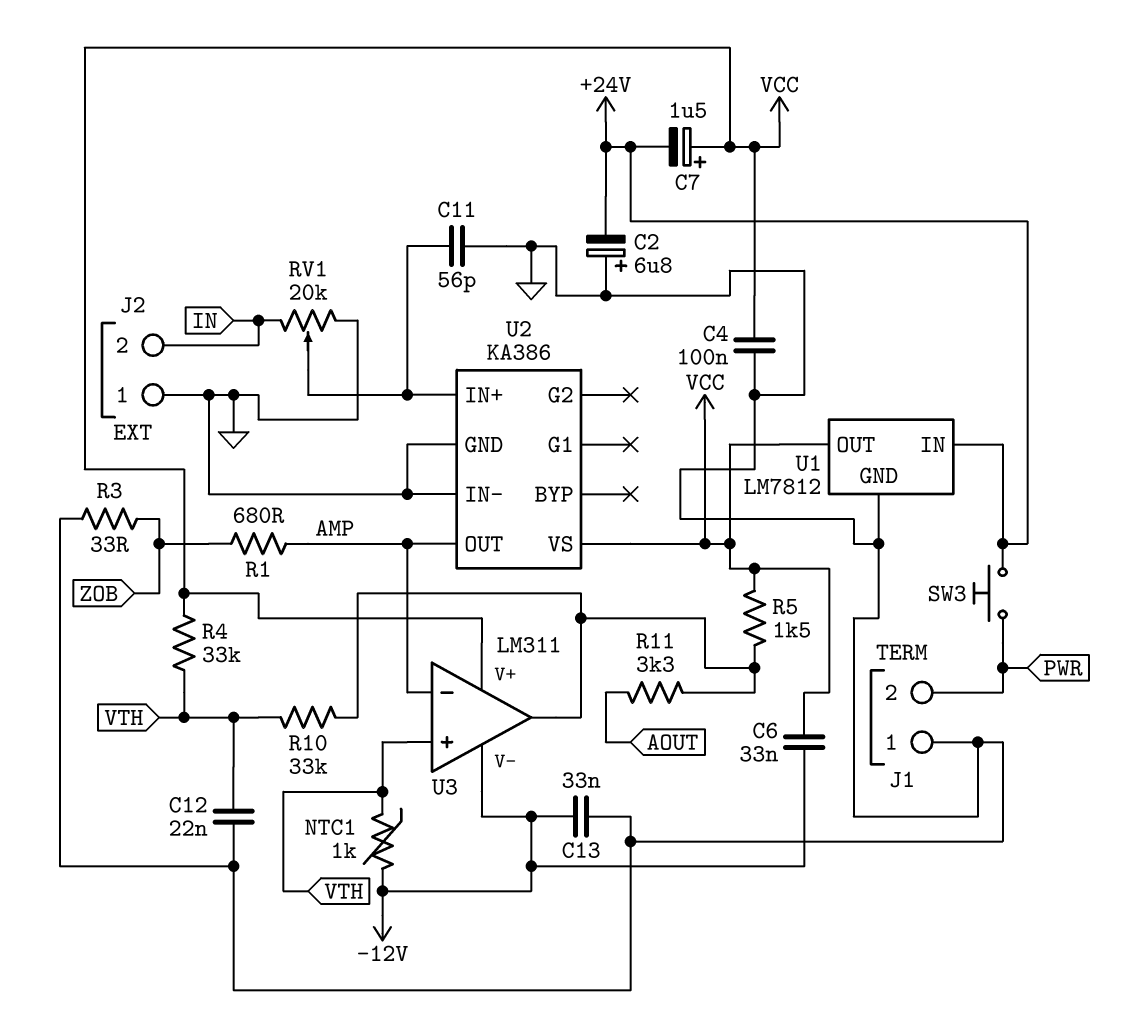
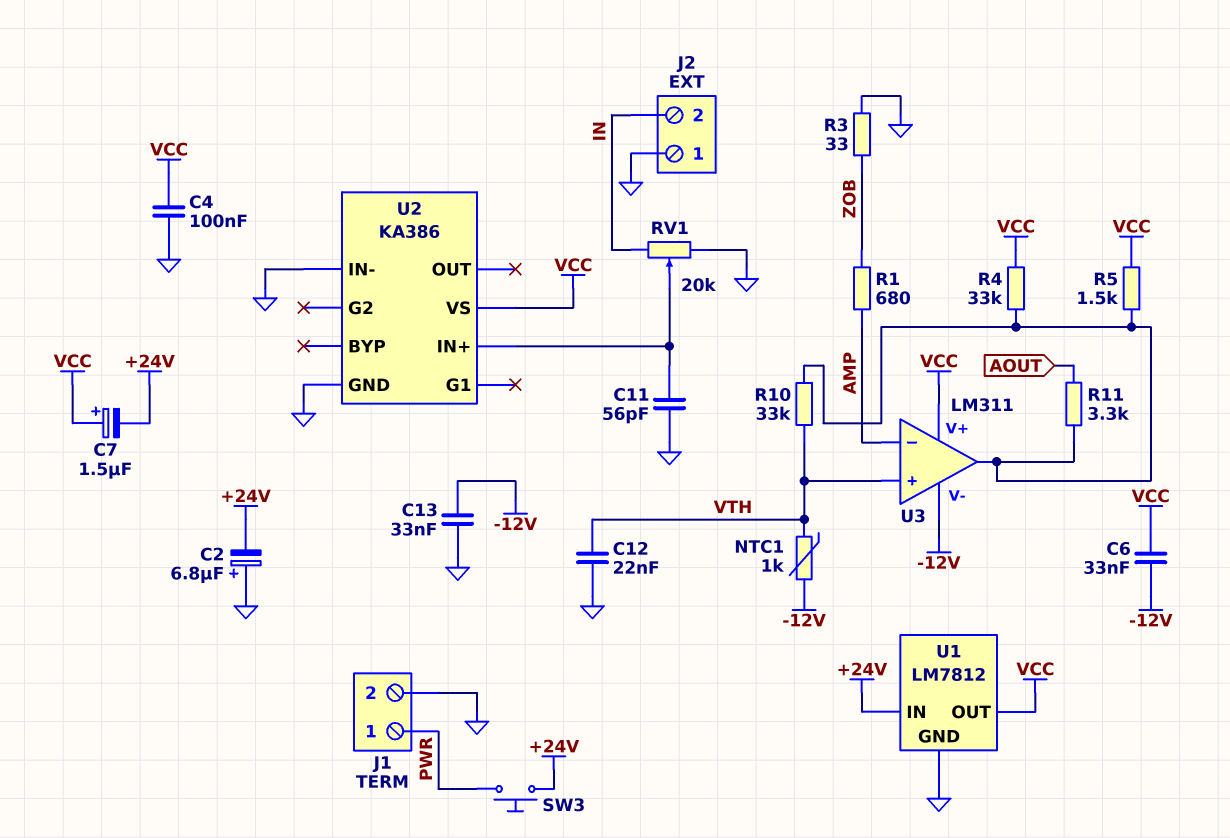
J1 pin 1: GND -> PWR
J1 pin 2: PWR -> GND
R4: 33k (VCC, VTH) -> 33k (U3/out, VCC)
U2 pin OUT: AMP -> none

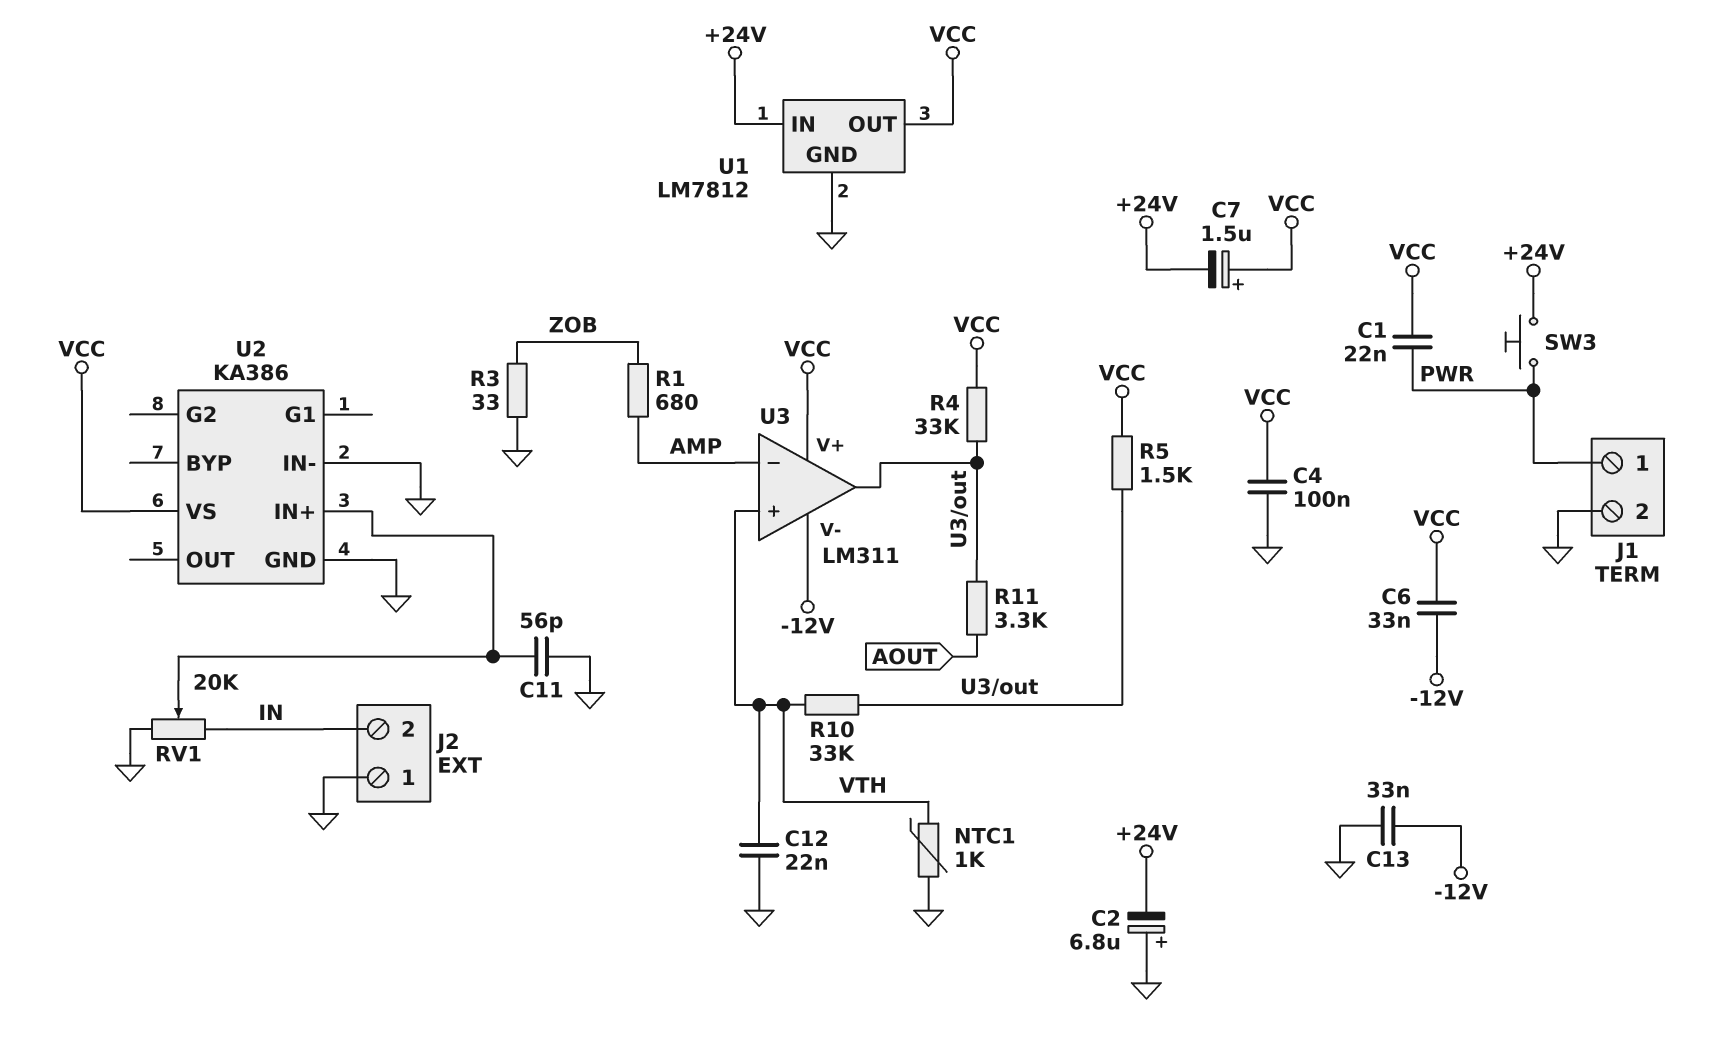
C1: none -> 22nF (PWR, VCC)
NTC1: 1k (-12V, VTH) -> 1k (GND, VTH)

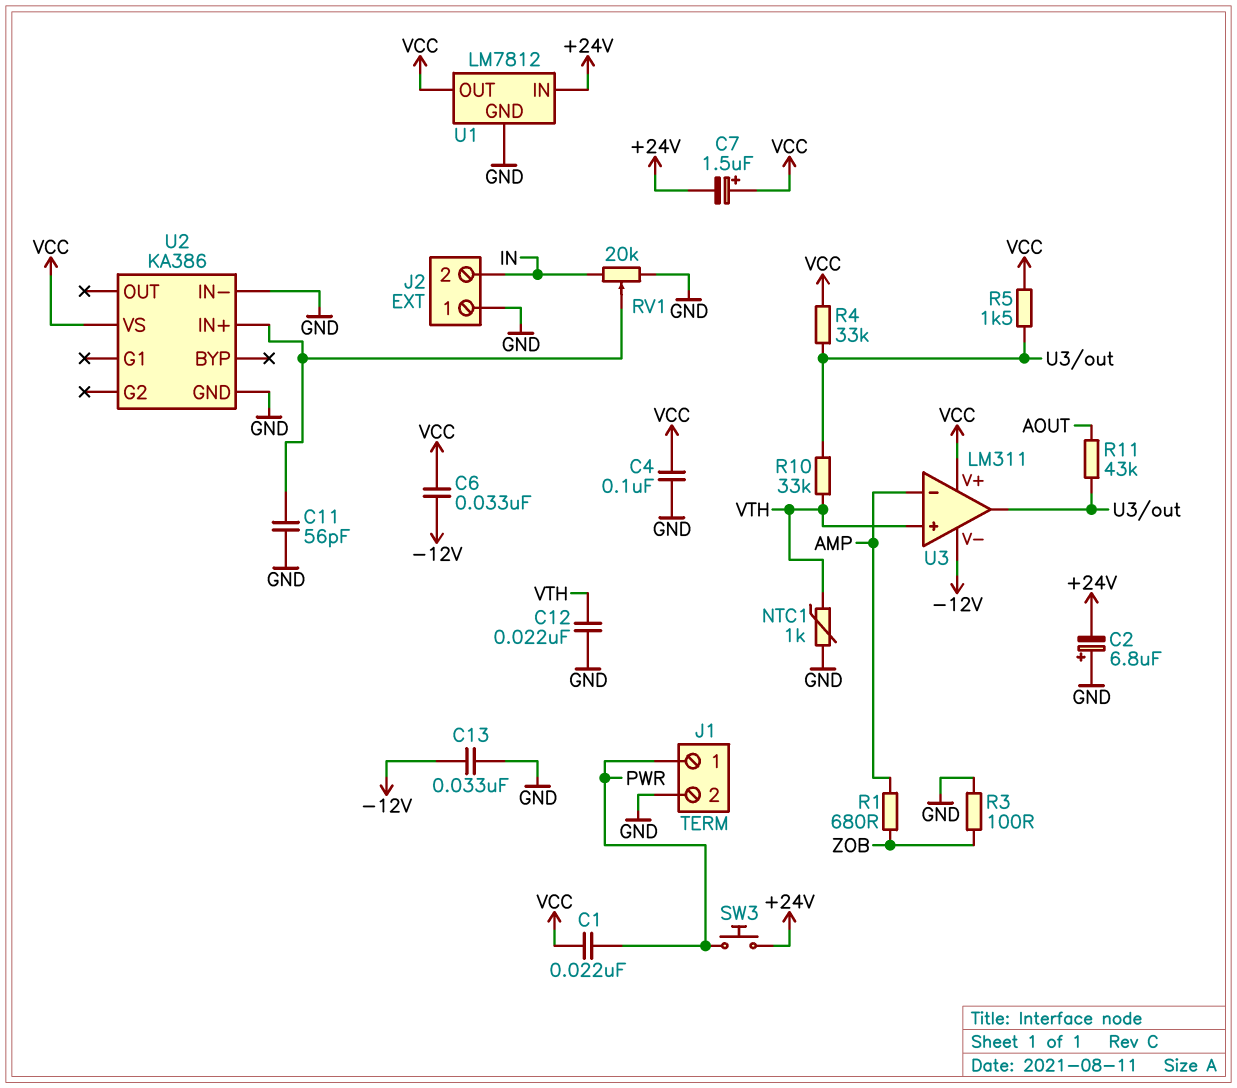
R3: 33 (GND, ZOB) -> 100 (GND, ZOB)
R11: 3.3k (AOUT, U3/out) -> 43k (AOUT, U3/out)

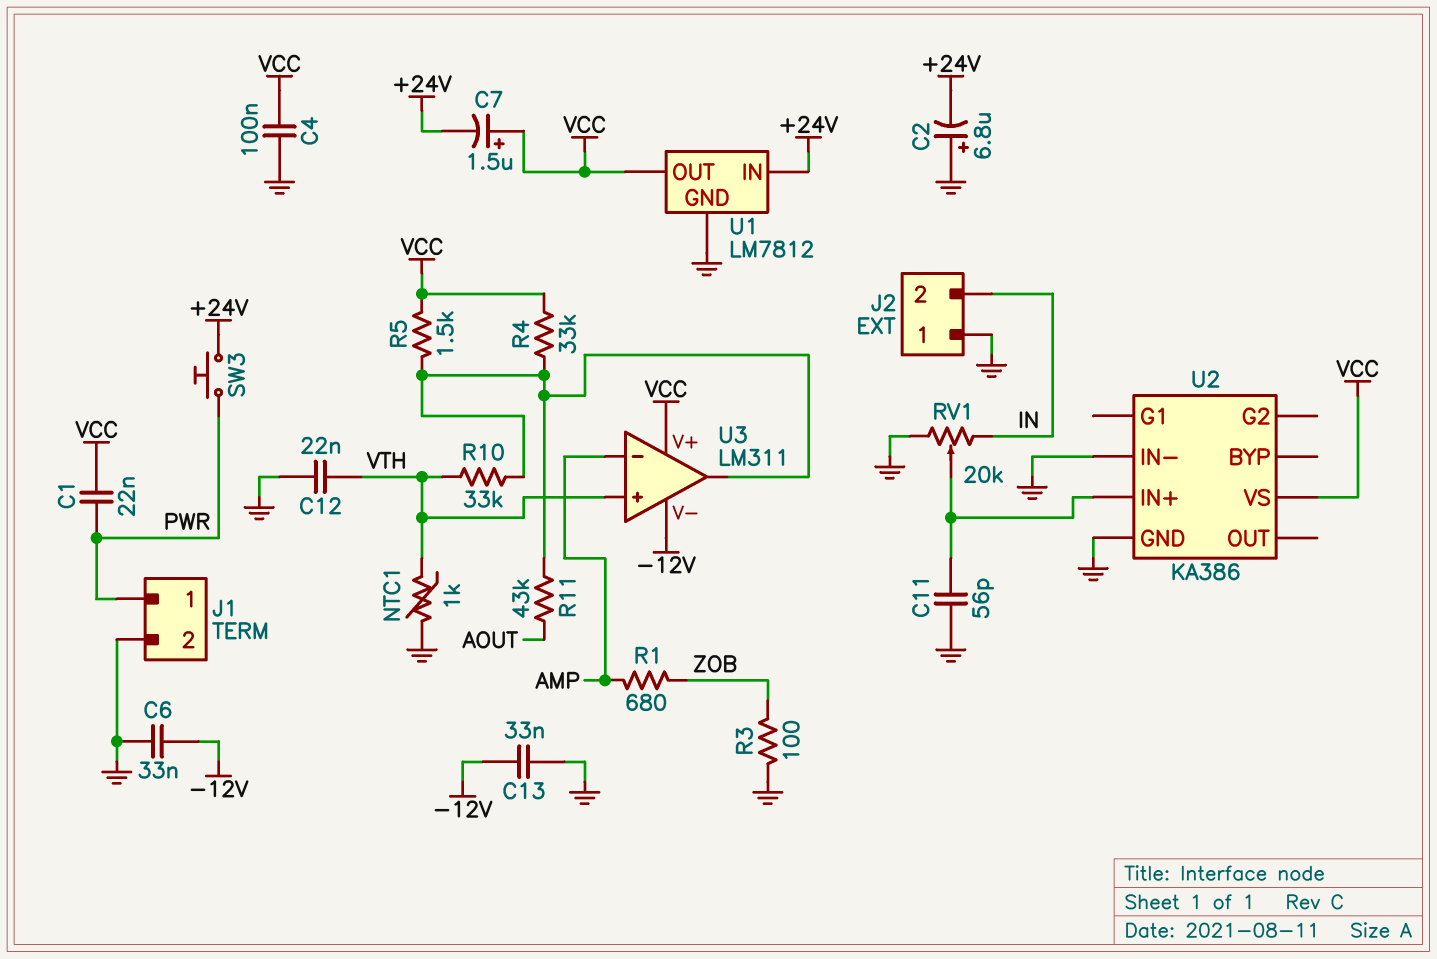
C6: 33nF (-12V, VCC) -> 33nF (-12V, GND)

